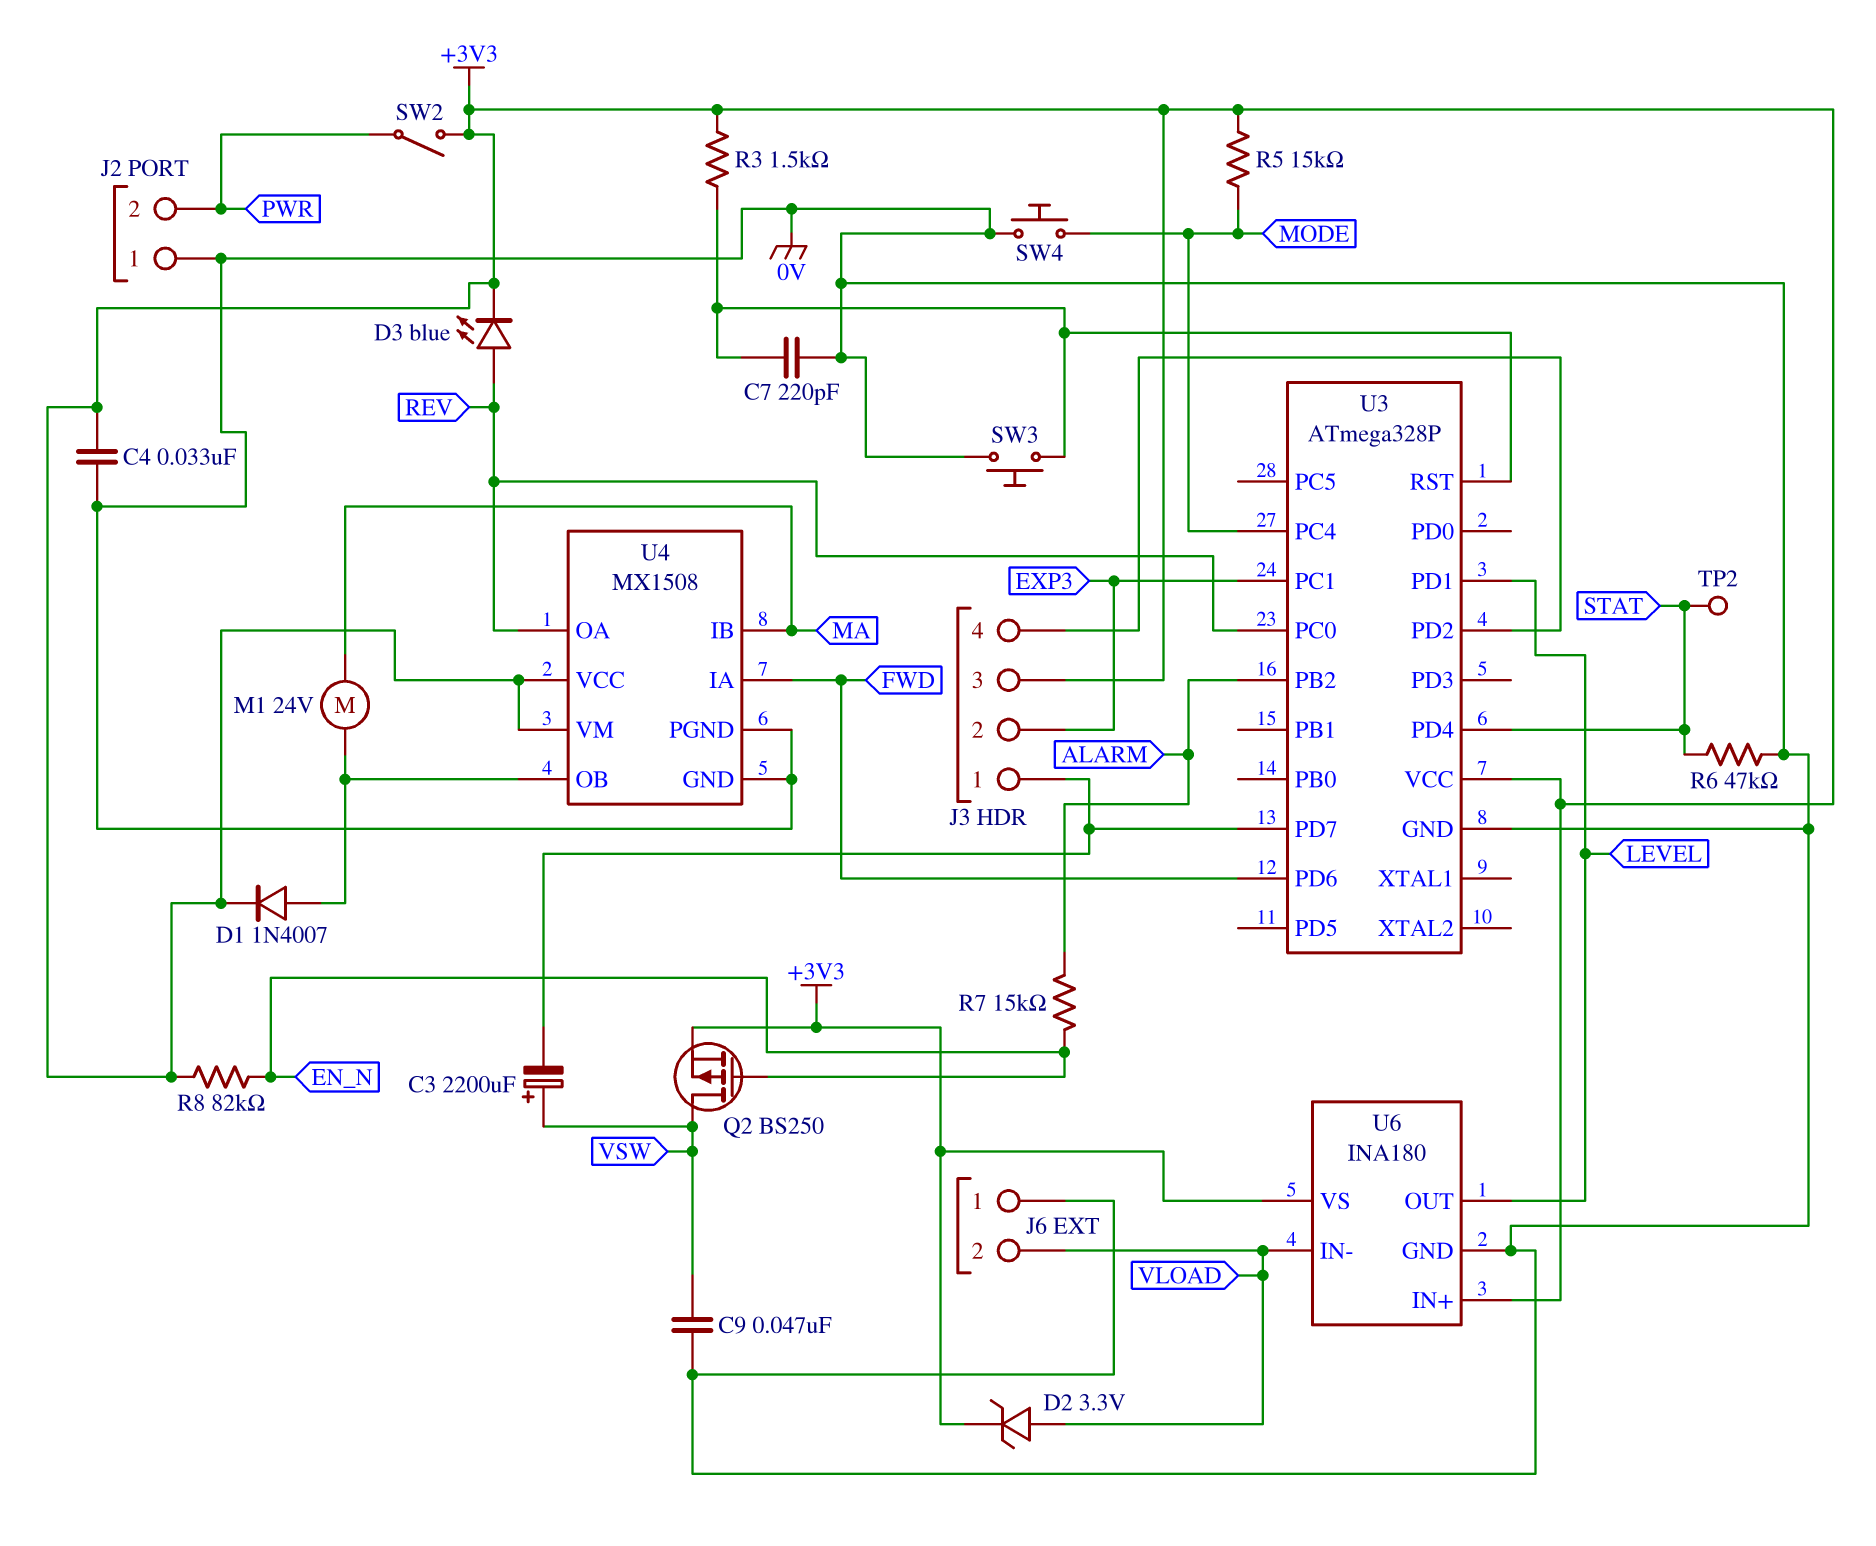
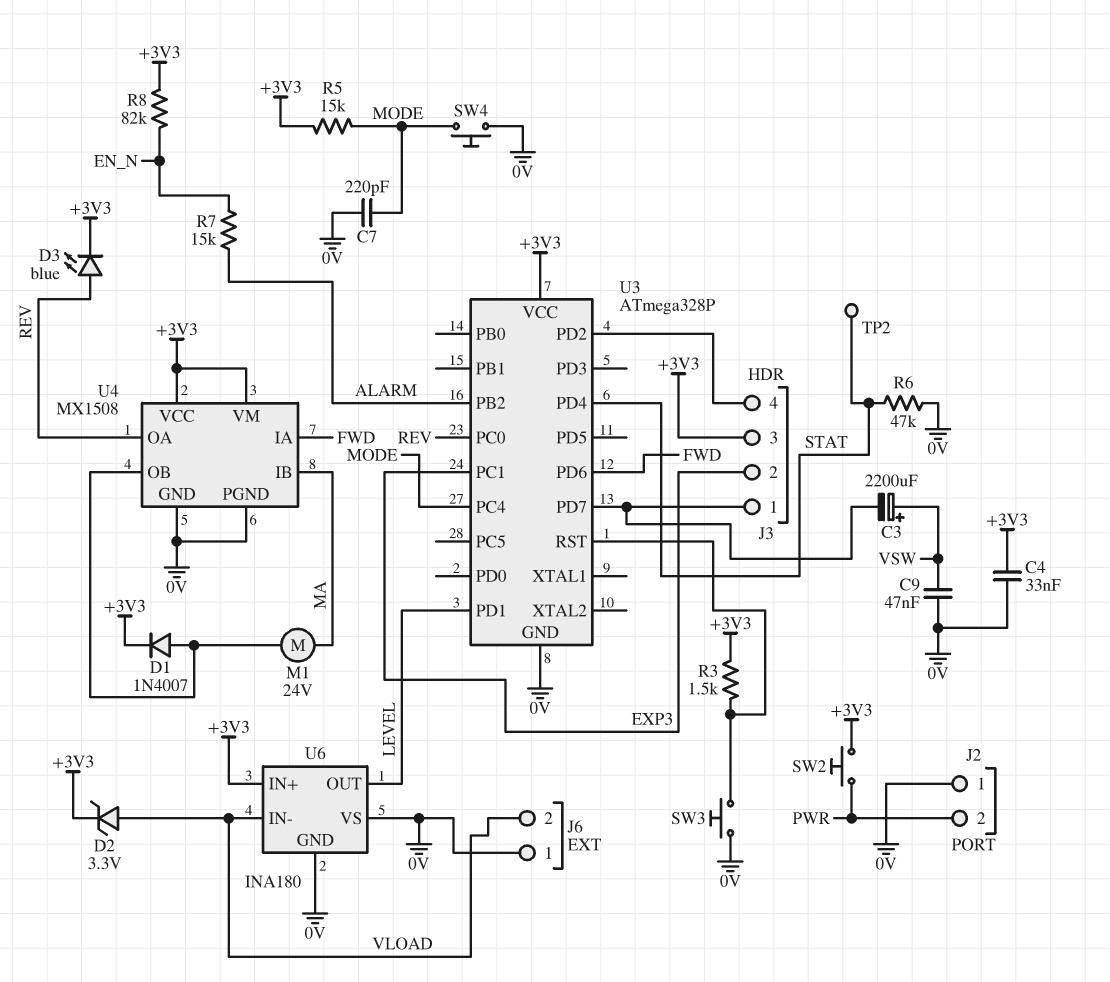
C7: 220pF (0V, U3/RST) -> 220pF (0V, MODE)
Q2: PMOS BS250 (G EN_N, D VSW, S +3V3) -> none
SW2: switch (+3V3, PWR) -> button (+3V3, PWR)
U6 pin VS: +3V3 -> 0V

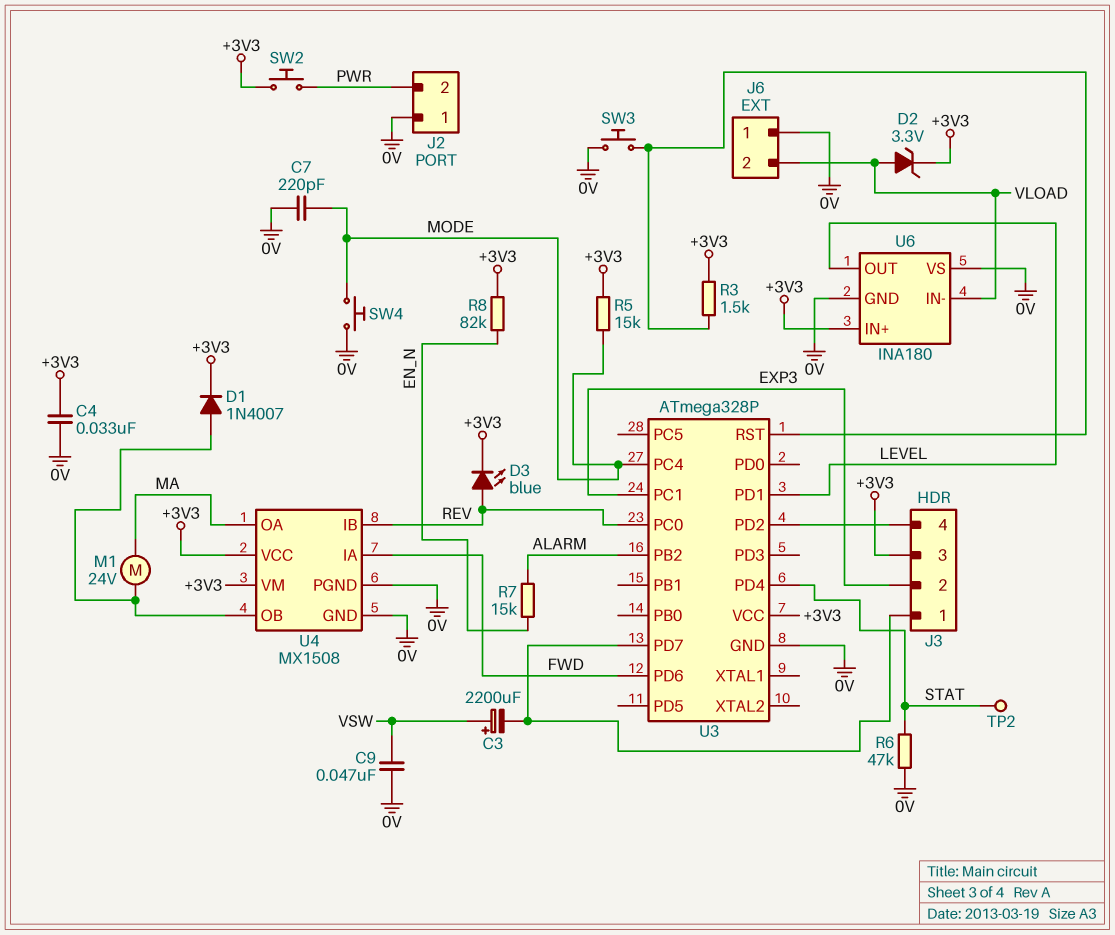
U4 pin IB: MA -> REV
U4 pin OA: REV -> MA

